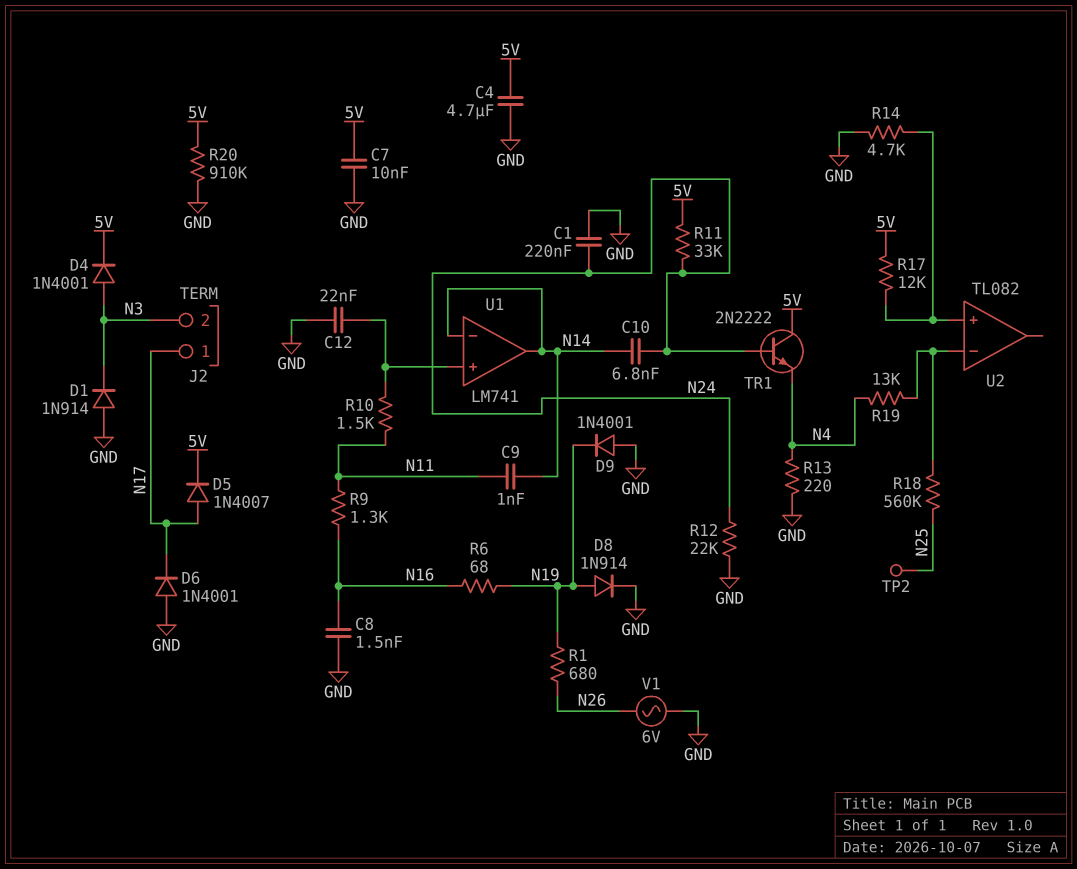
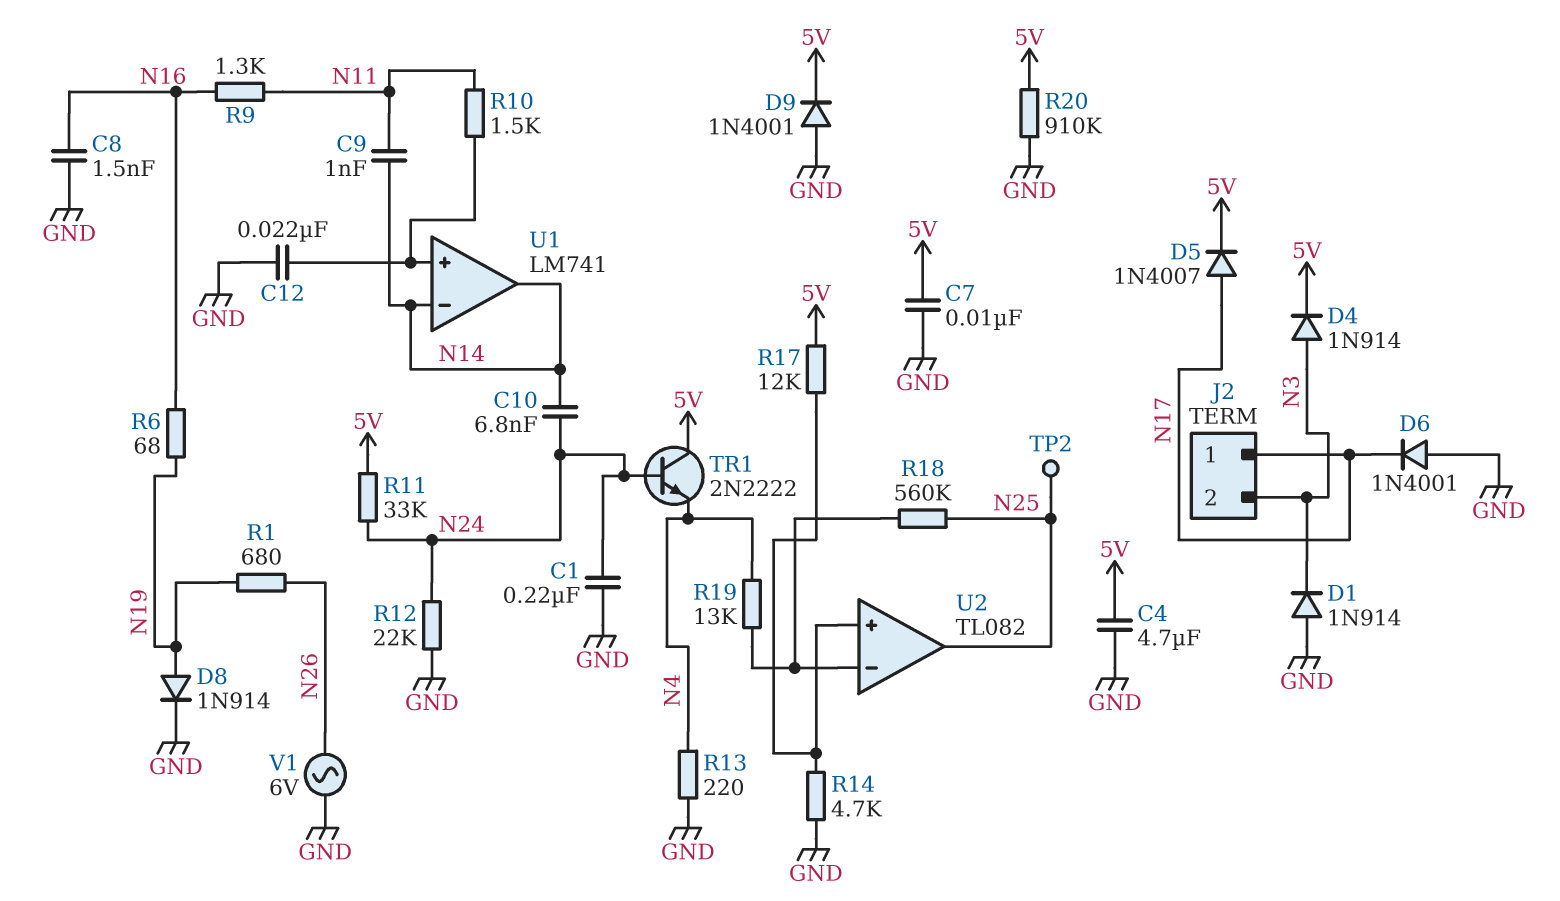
D4: diode 1N4001 (A N3, K 5V) -> diode 1N914 (A N3, K 5V)
D9: diode 1N4001 (A GND, K N19) -> diode 1N4001 (A GND, K 5V)
U2 pin out: none -> N25

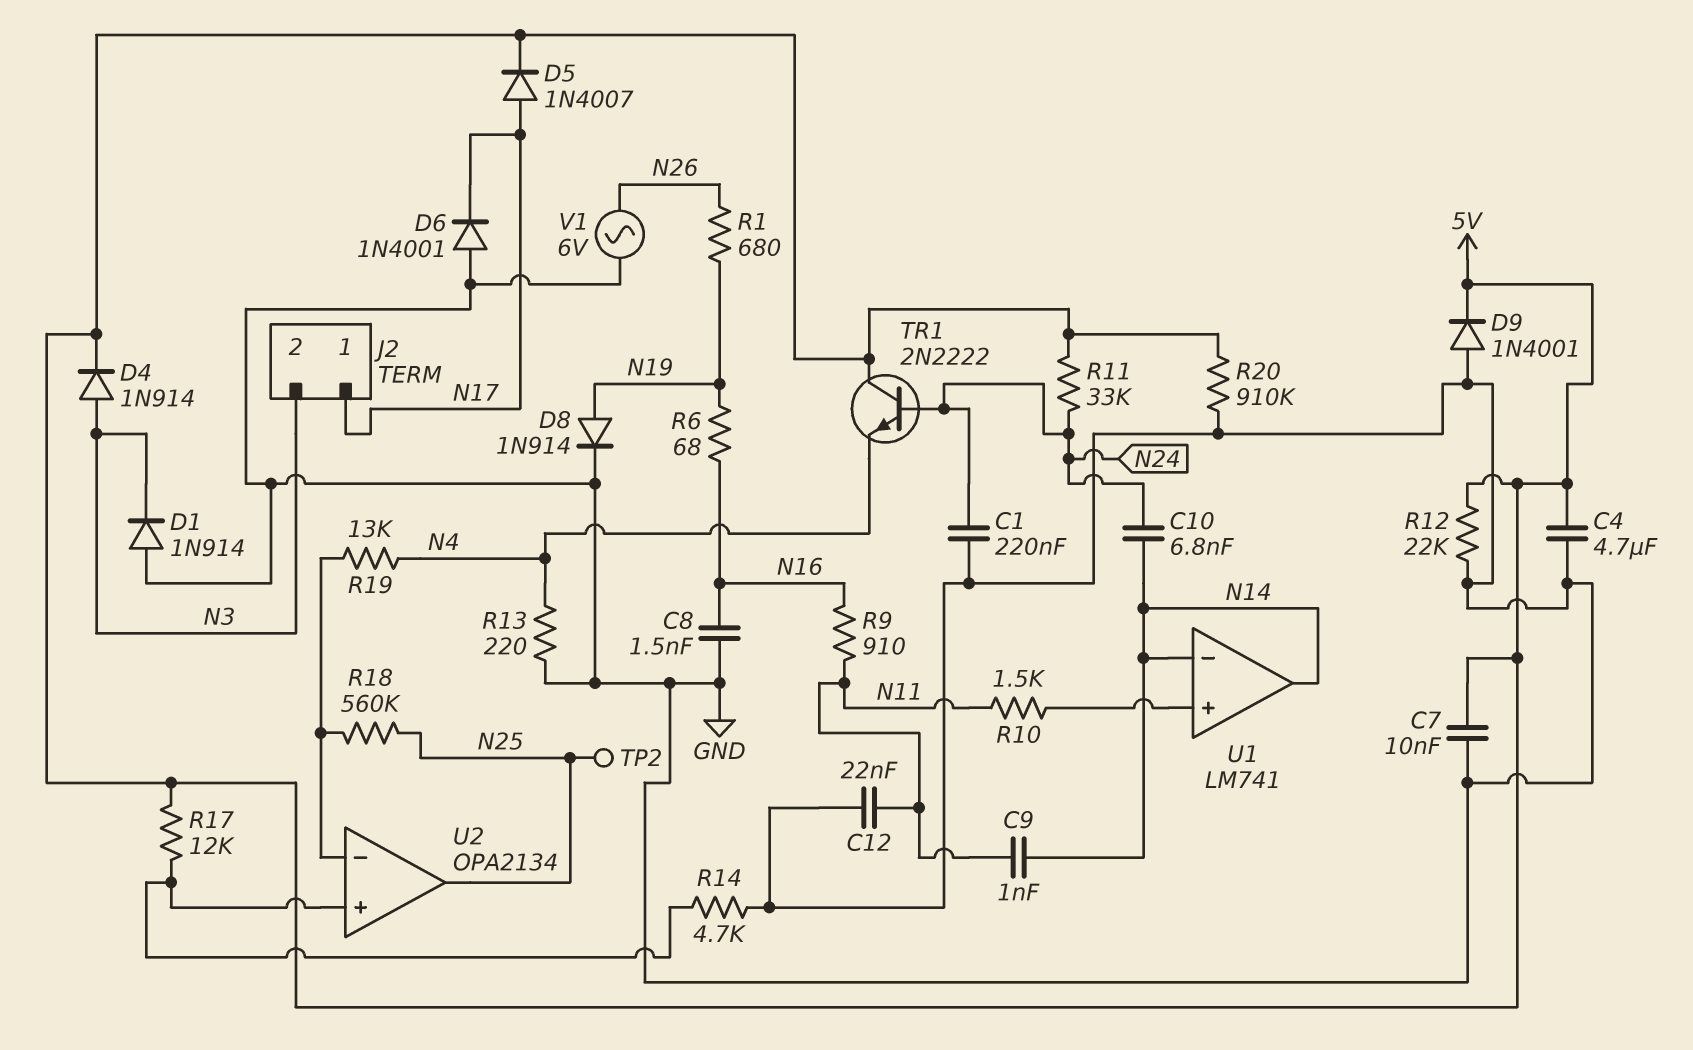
C12: 22nF (GND, U1/in+) -> 22nF (GND, N11)
R9: 1.3k (N11, N16) -> 910 (N11, N16)
R12: 22k (GND, N24) -> 22k (5V, GND)
U2: TL082 -> OPA2134

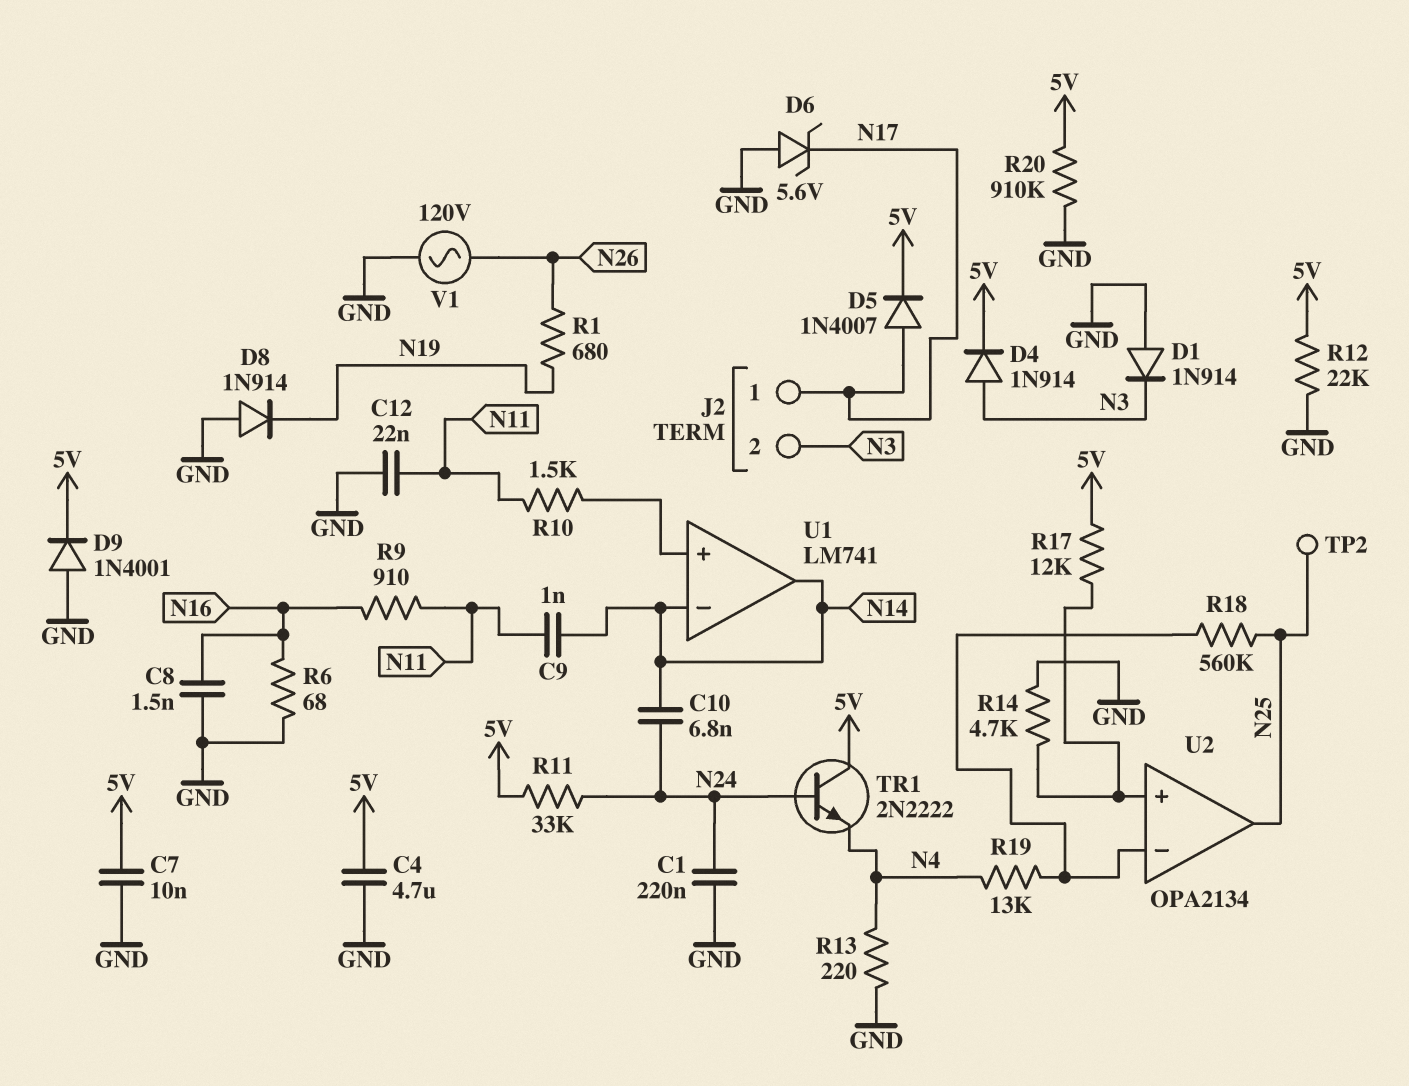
D6: diode 1N4001 (A GND, K N17) -> zener 5.6V (A GND, K N17)
D8: diode 1N914 (A N19, K GND) -> diode 1N914 (A GND, K N19)
R6: 68 (N16, N19) -> 68 (GND, N16)
V1: AC 6V (GND, N26) -> AC 120V (GND, N26)

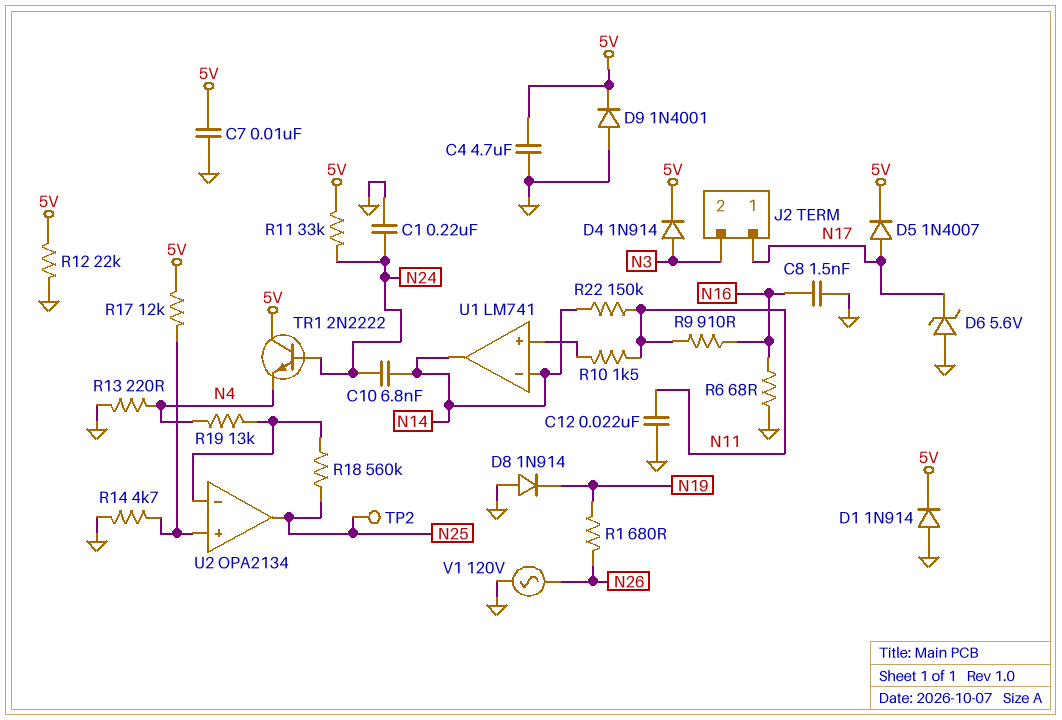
C9: 1nF (N11, N14) -> none
D1: diode 1N914 (A GND, K N3) -> diode 1N914 (A GND, K 5V)
R20: 910k (5V, GND) -> none
R22: none -> 150k (N11, N14)

